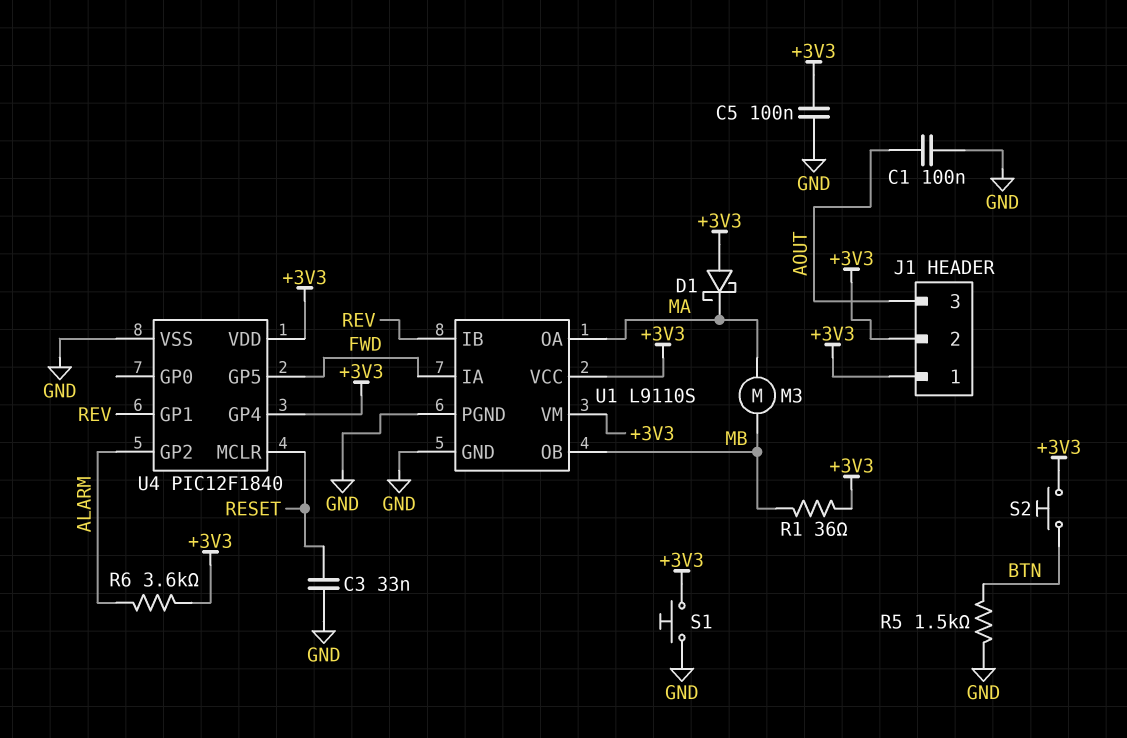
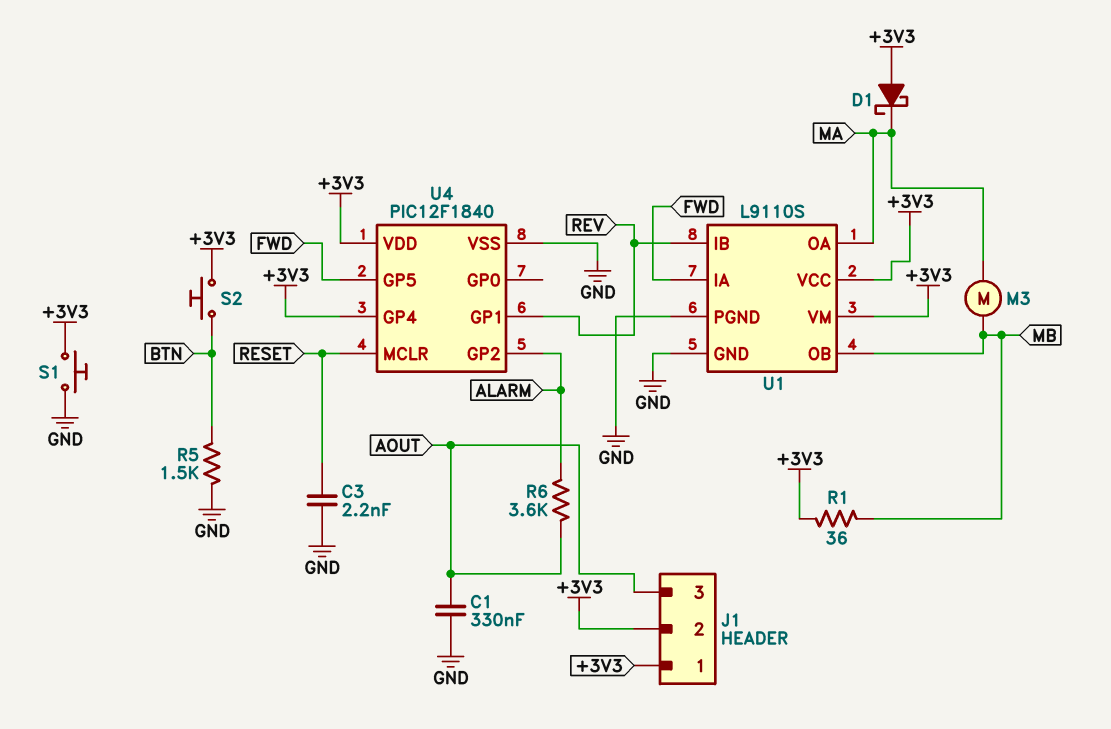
C1: 100nF (AOUT, GND) -> 330nF (AOUT, GND)
C3: 33nF (GND, RESET) -> 2.2nF (GND, RESET)
C5: 100nF (+3V3, GND) -> none
R6: 3.6k (+3V3, ALARM) -> 3.6k (ALARM, AOUT)

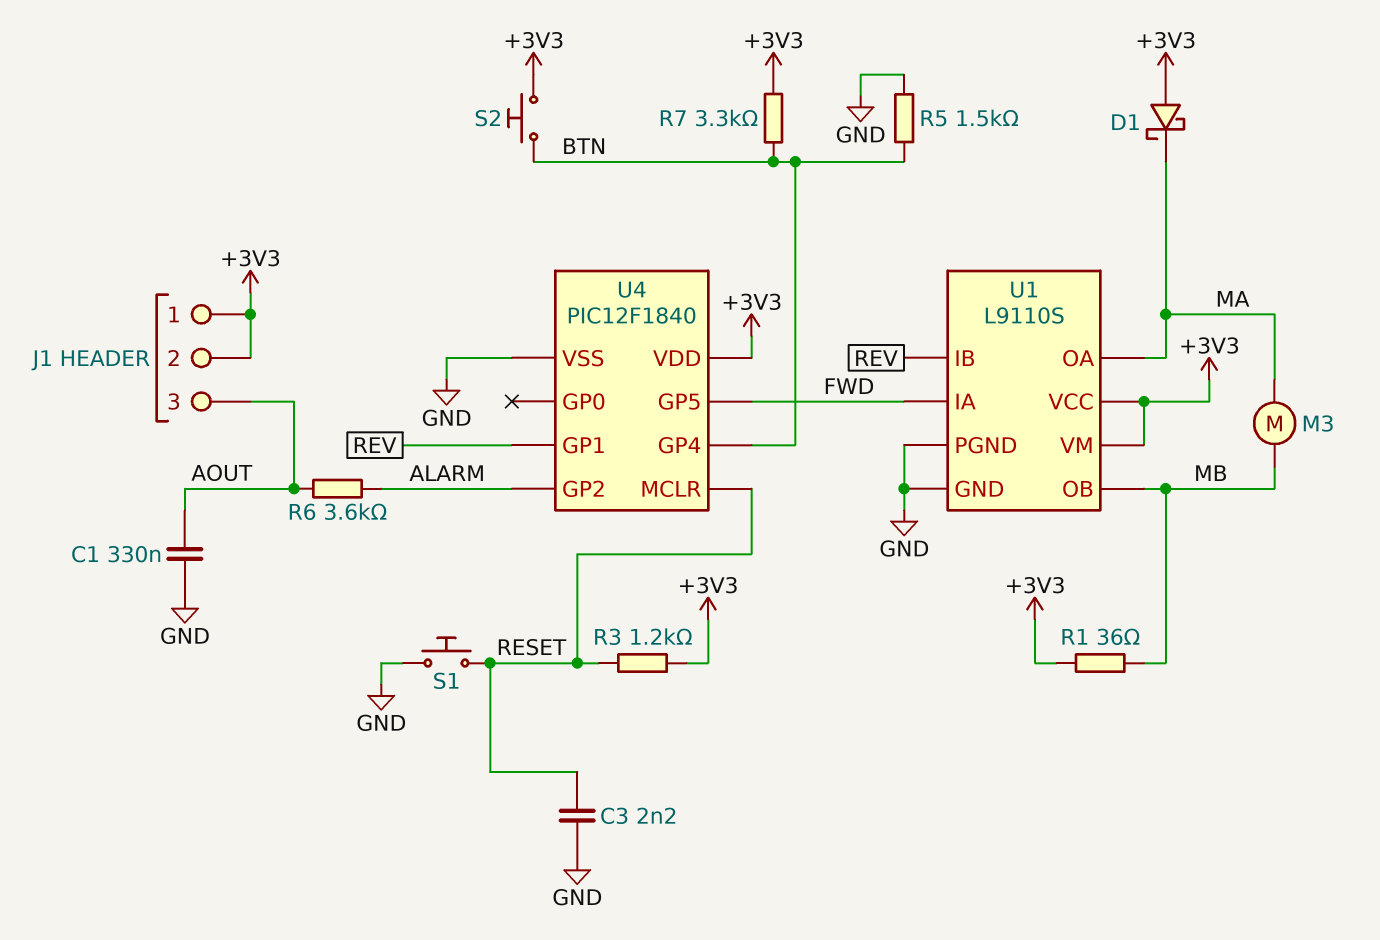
R3: none -> 1.2k (+3V3, RESET)
R7: none -> 3.3k (+3V3, BTN)
S1: button (+3V3, GND) -> button (GND, RESET)
U4 pin GP4: +3V3 -> BTN

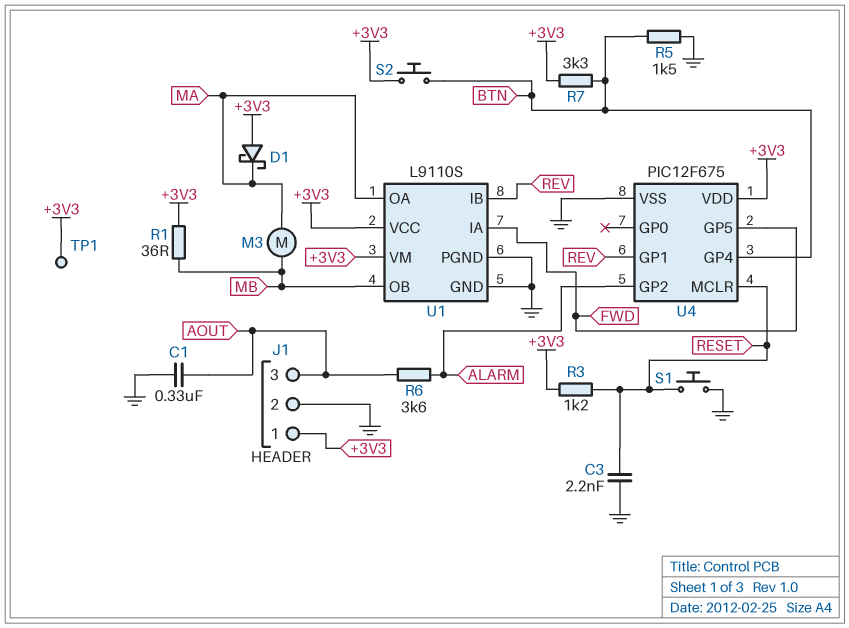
J1 pin 2: +3V3 -> GND
TP1: none -> test point (+3V3)
U4: PIC12F1840 -> PIC12F675

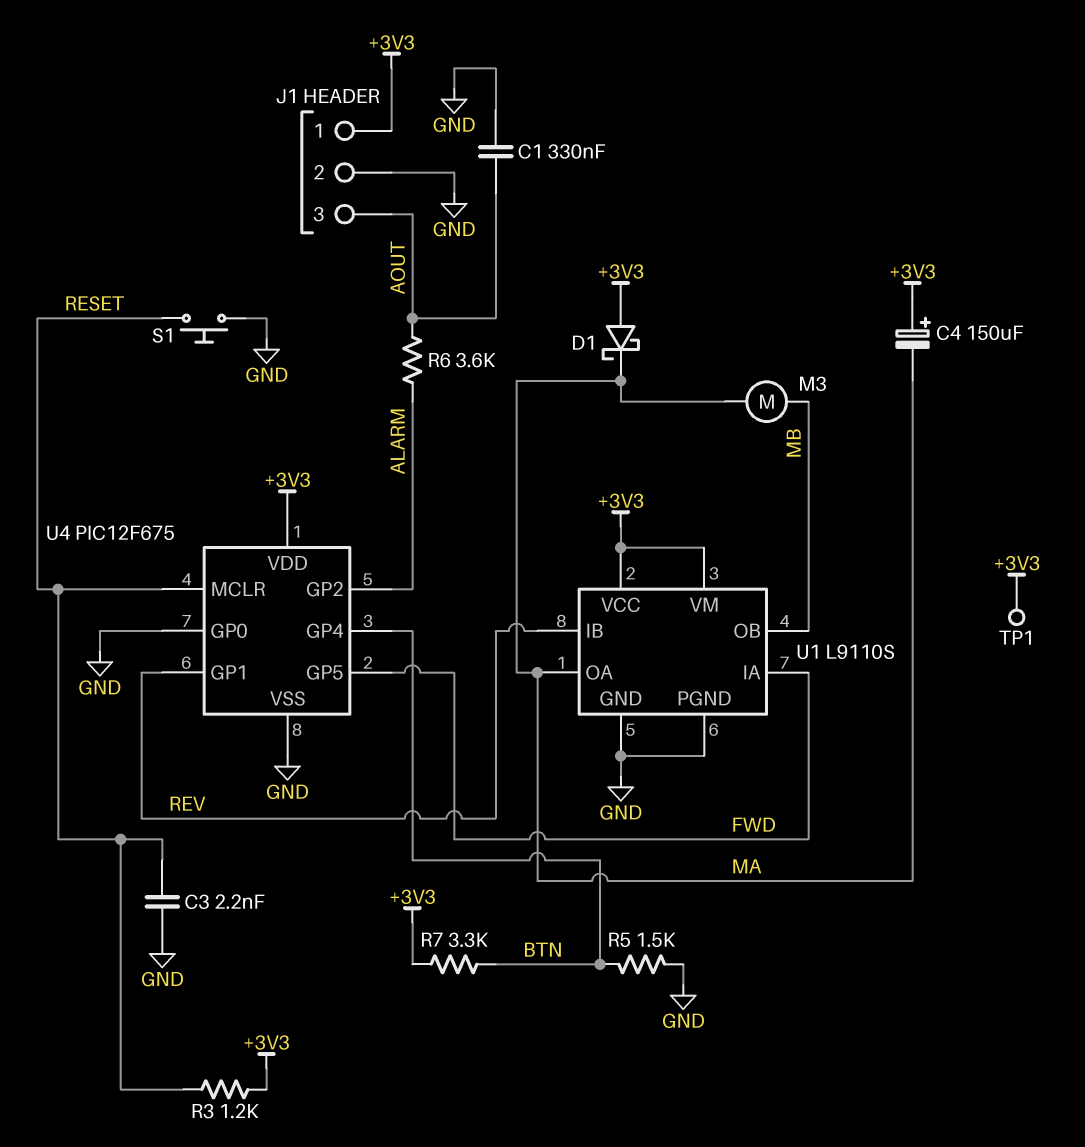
C4: none -> 150uF (plus +3V3, minus MA)
R1: 36 (+3V3, MB) -> none
S2: button (+3V3, BTN) -> none
U4 pin GP0: none -> GND

